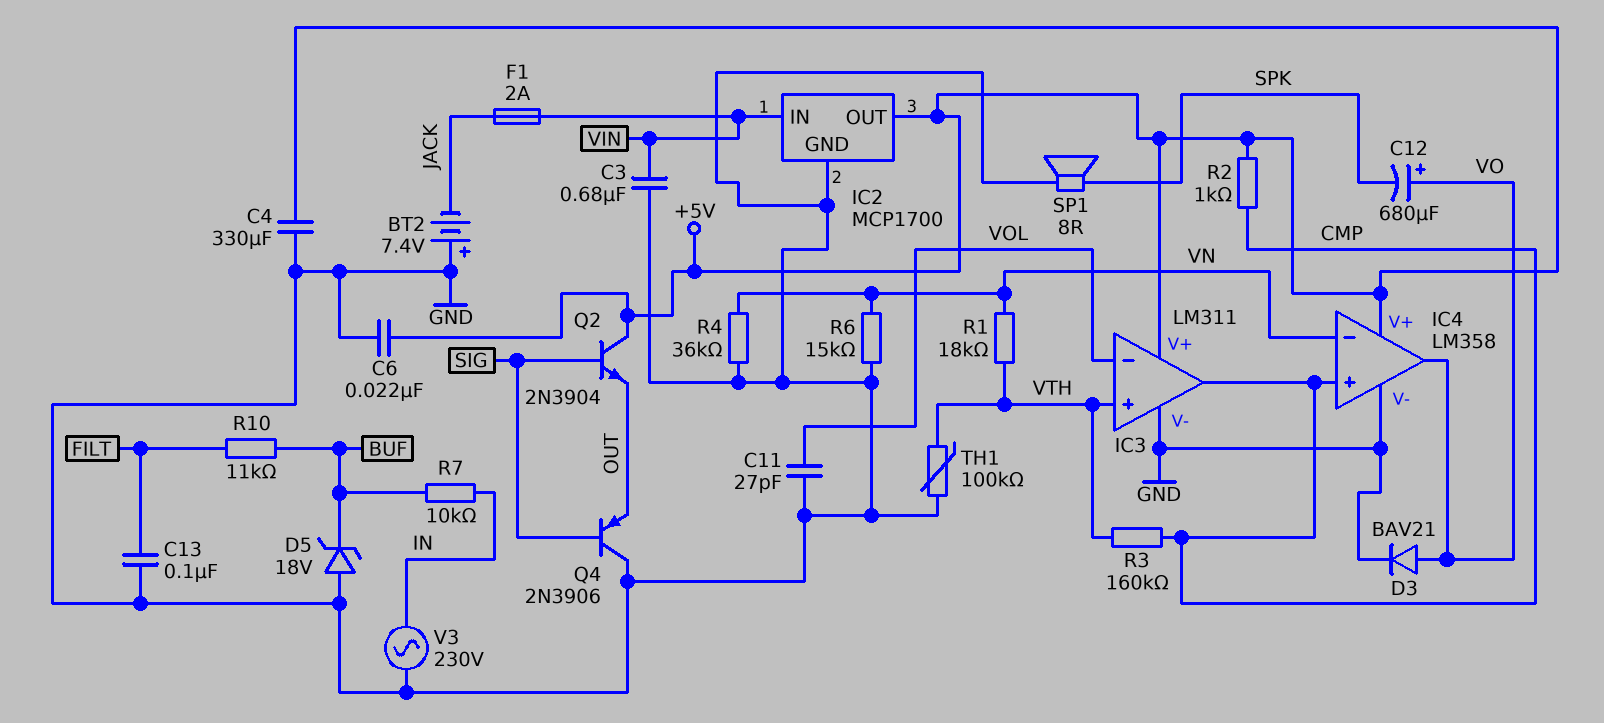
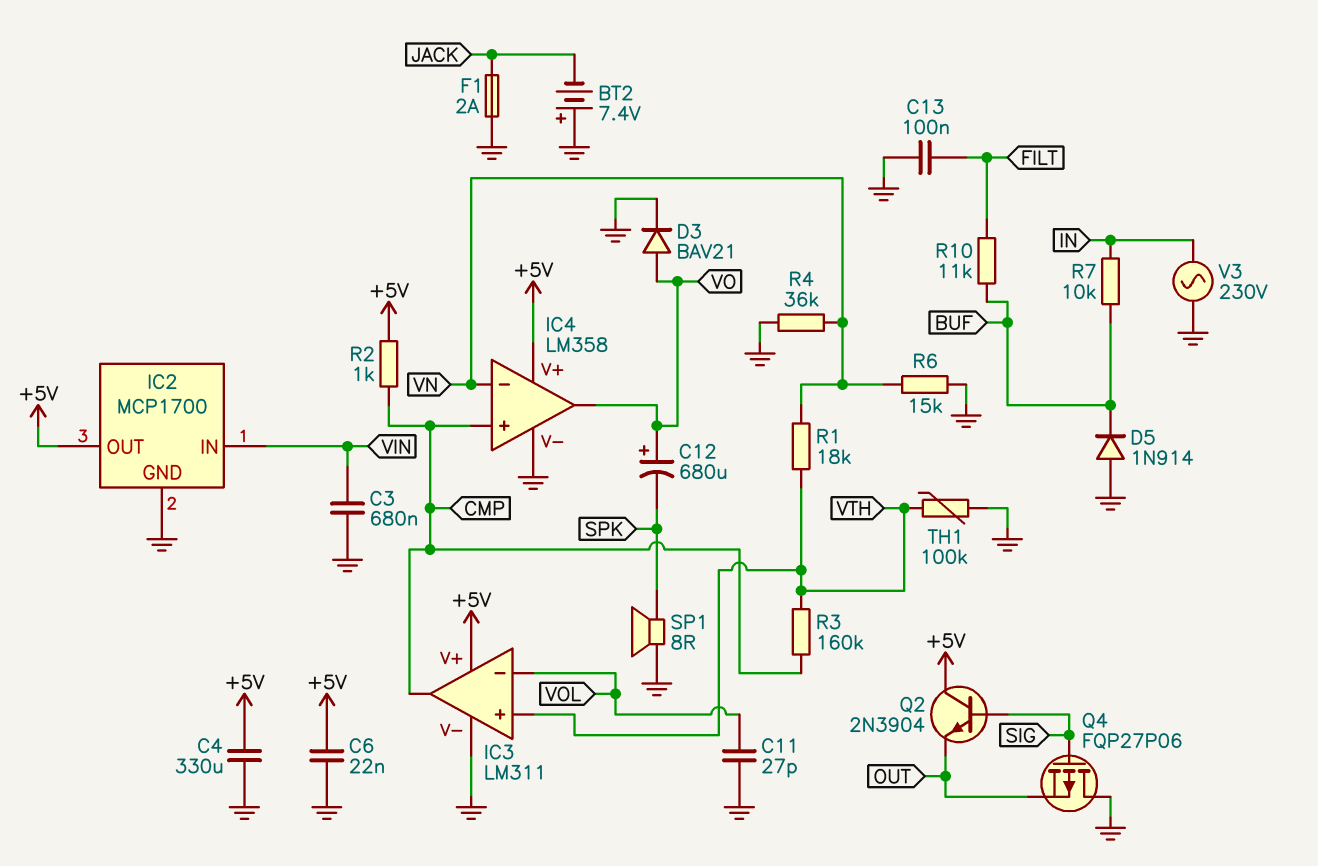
D5: zener 18V (A GND, K BUF) -> diode 1N914 (A GND, K BUF)
F1: 2A (JACK, VIN) -> 2A (GND, JACK)
Q4: PNP 2N3906 (B SIG, C GND, E OUT) -> PMOS FQP27P06 (G SIG, D GND, S OUT)

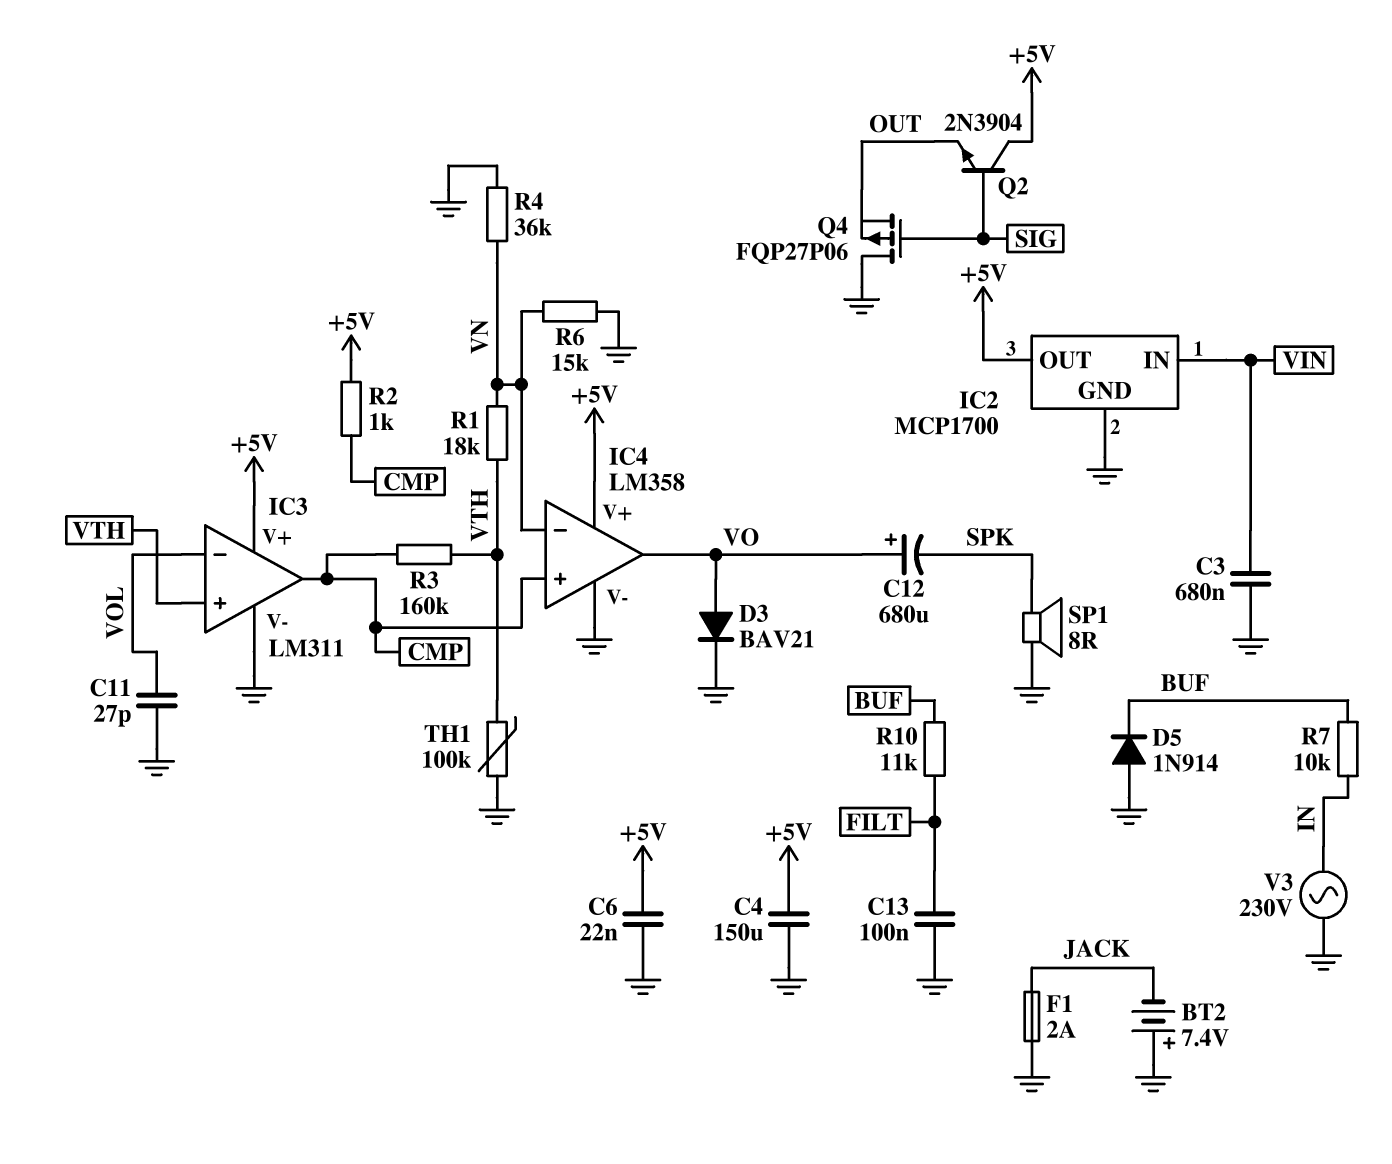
C4: 330uF (+5V, GND) -> 150uF (+5V, GND)

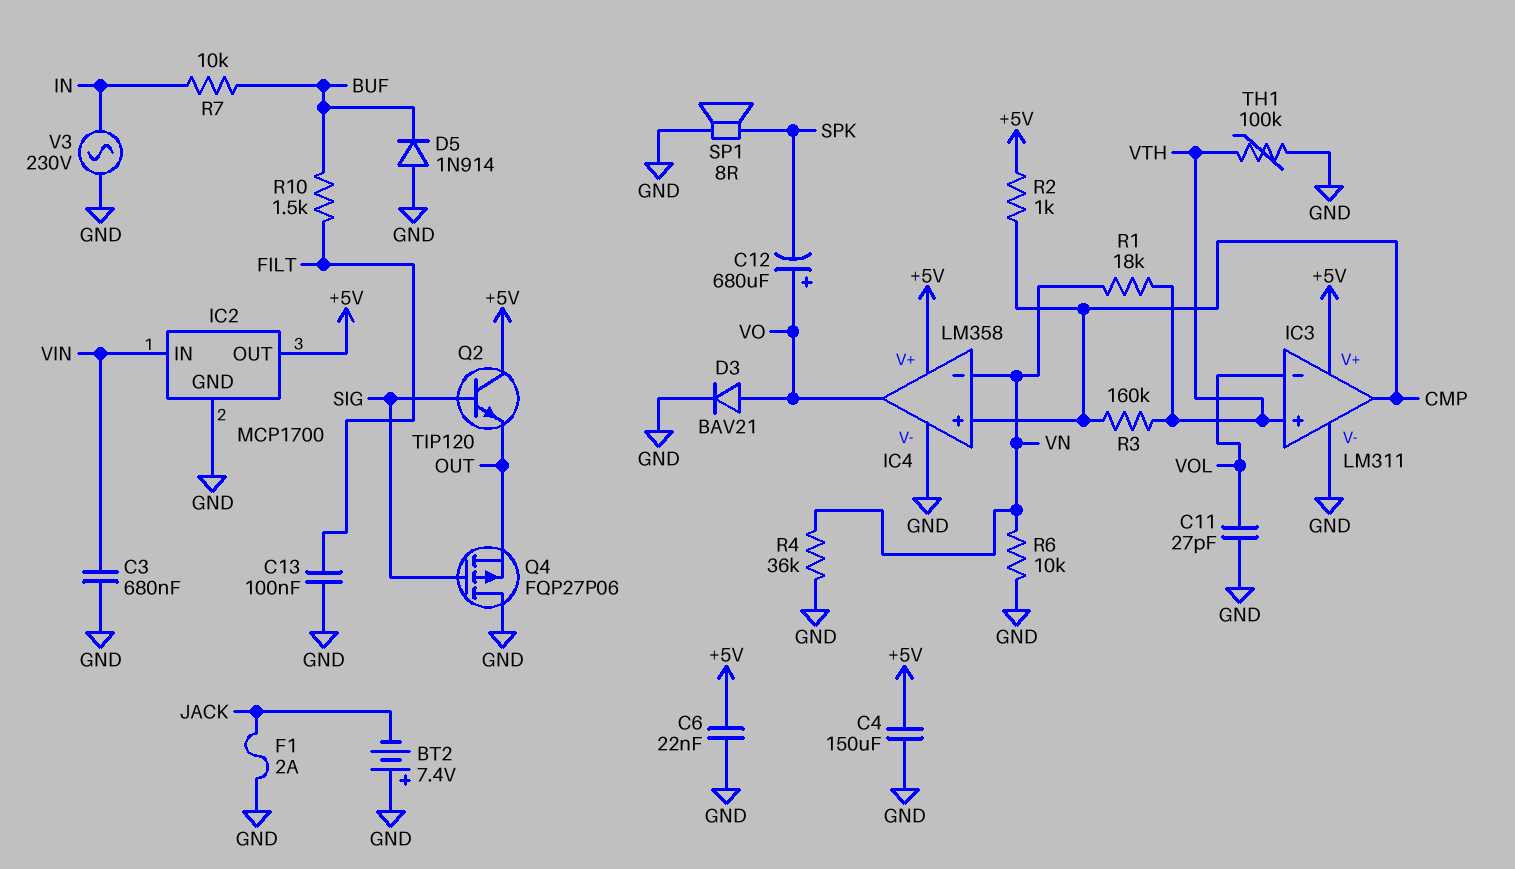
Q2: NPN 2N3904 (B SIG, C +5V, E OUT) -> NPN TIP120 (B SIG, C +5V, E OUT)
R6: 15k (GND, VN) -> 10k (GND, VN)
R10: 11k (BUF, FILT) -> 1.5k (BUF, FILT)

